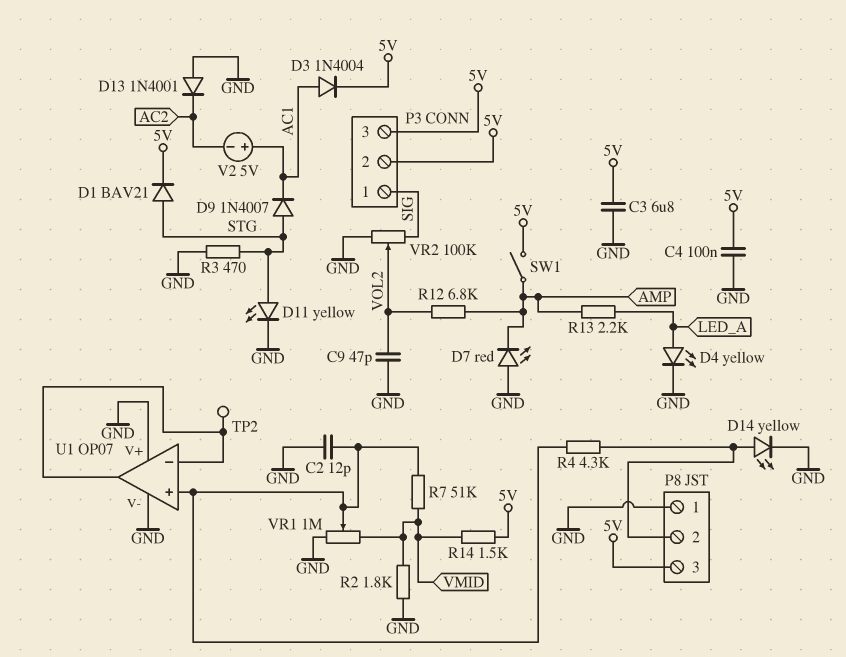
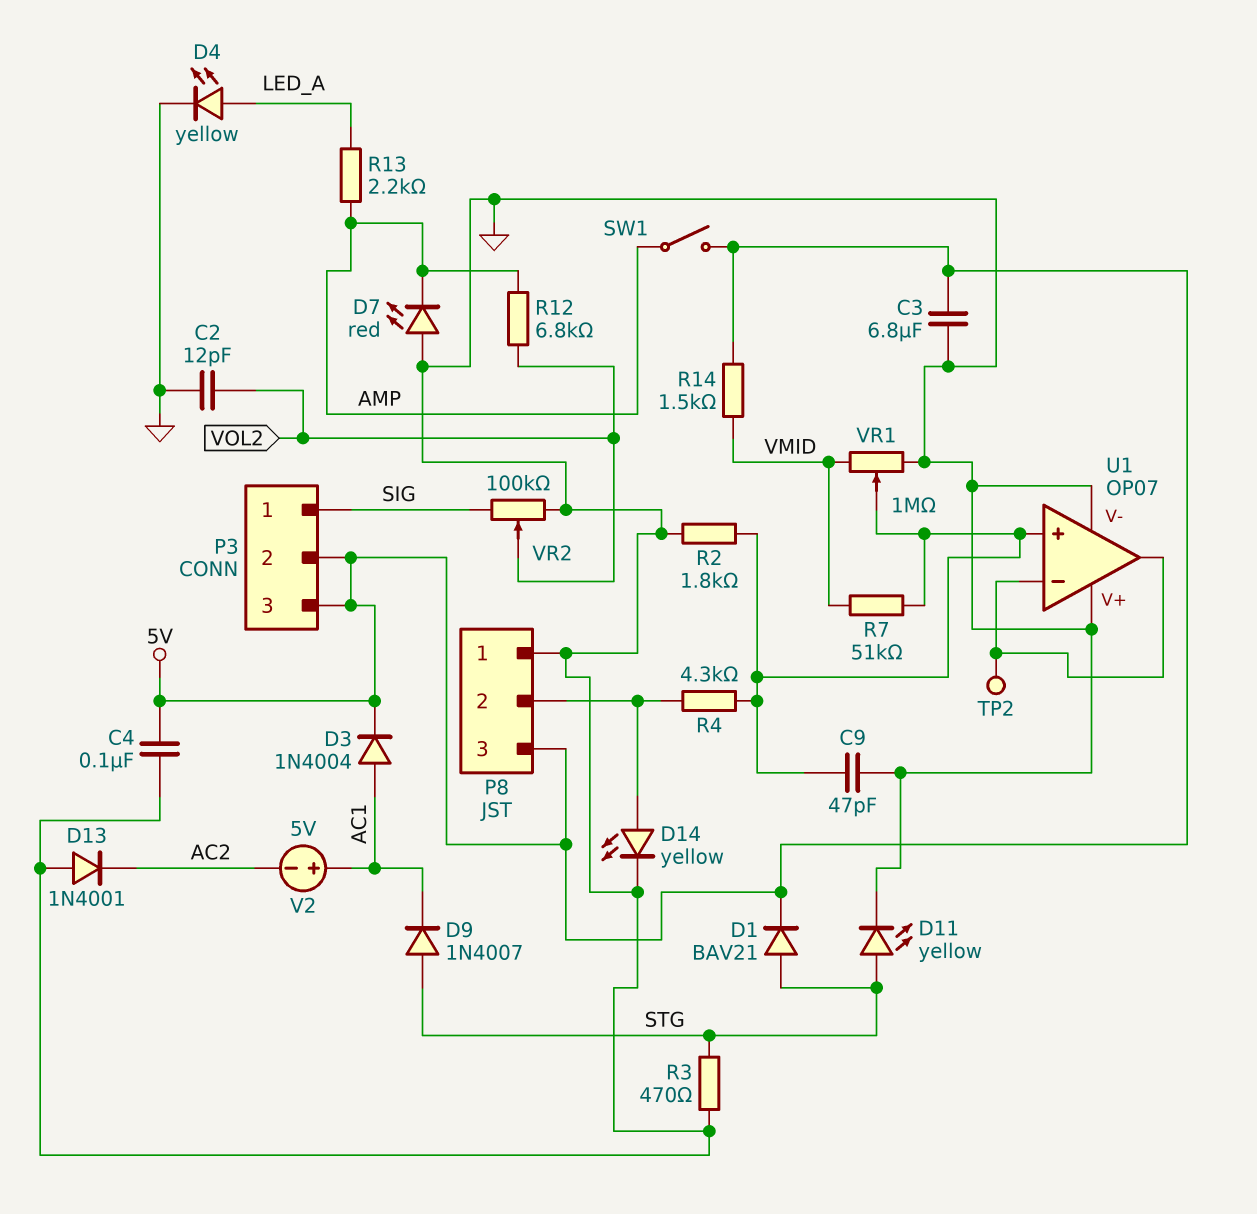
C2: 12pF (GND, U1/in+) -> 12pF (GND, VOL2)
C9: 47pF (GND, VOL2) -> 47pF (GND, U1/in+)
R2: 1.8k (GND, VMID) -> 1.8k (GND, U1/in+)

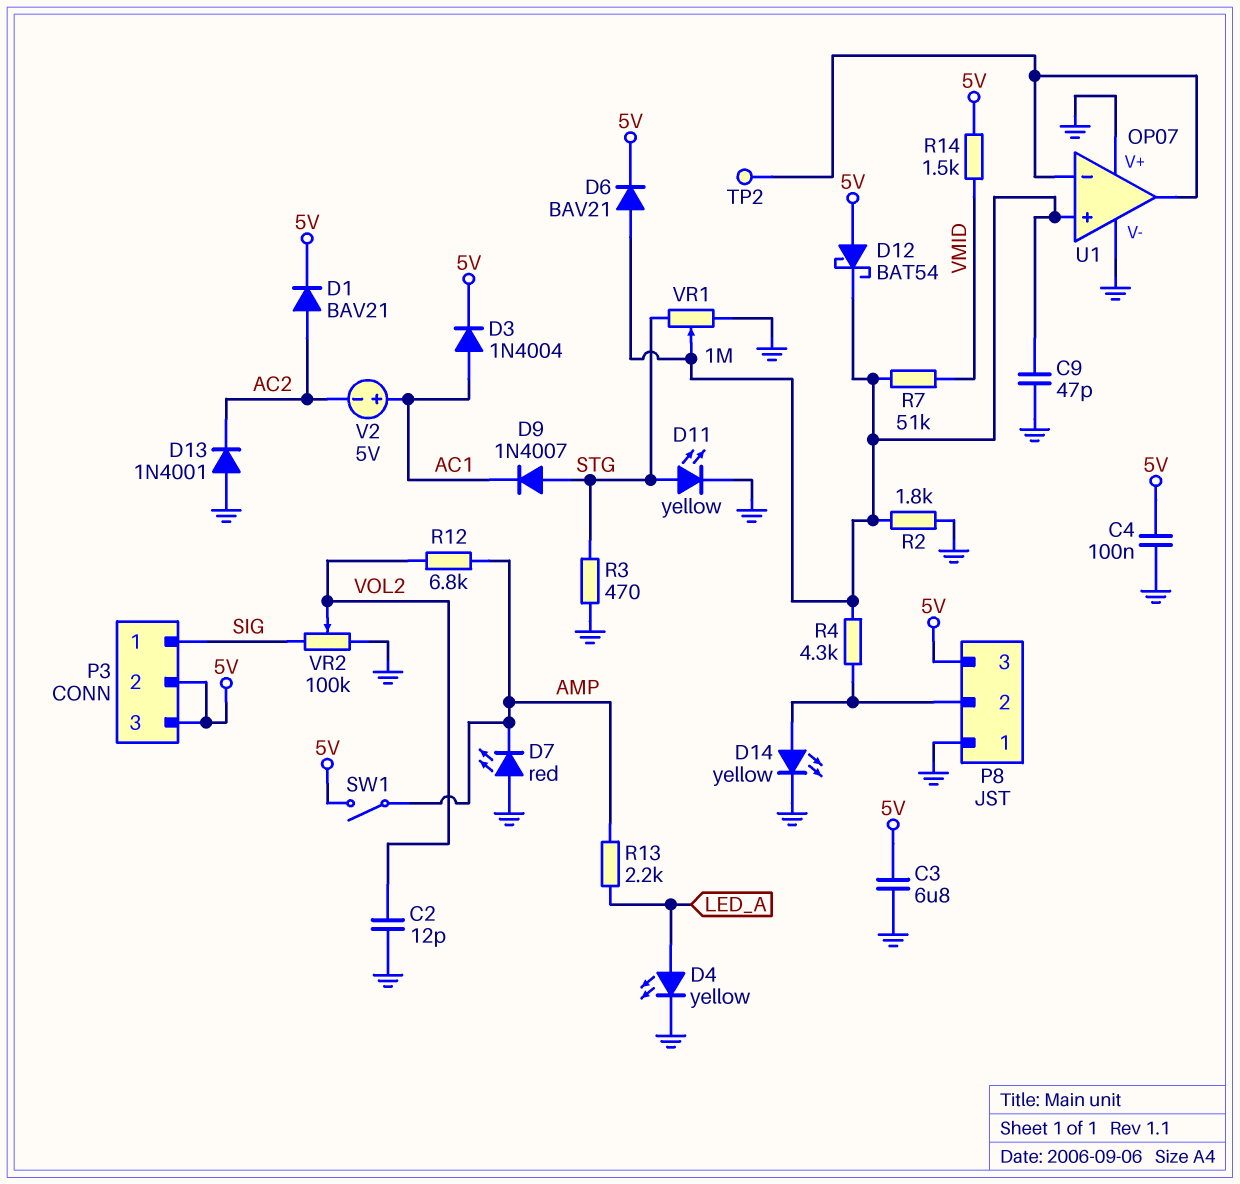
D1: diode BAV21 (A STG, K 5V) -> diode BAV21 (A AC2, K 5V)
D6: none -> diode BAV21 (A U1/in+, K 5V)
D12: none -> schottky BAT54 (A 5V, K U1/in+)
VR1: 1M (GND, VMID, wiper U1/in+) -> 1M (GND, STG, wiper U1/in+)

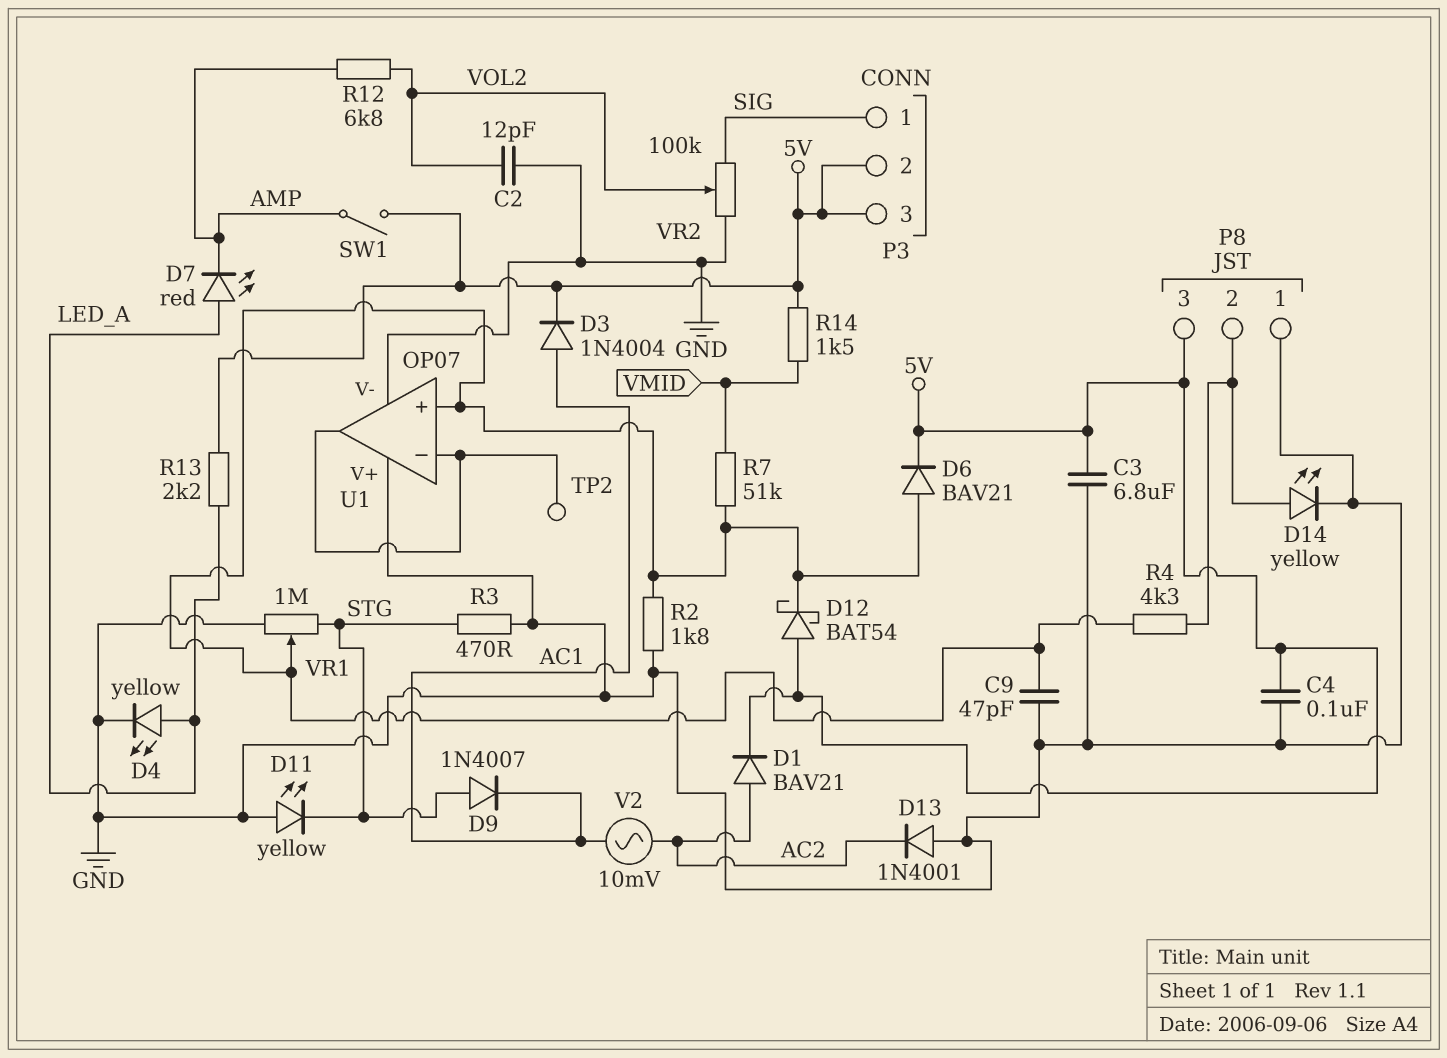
D7: LED red (A GND, K AMP) -> LED red (A LED_A, K AMP)
D11: LED yellow (A STG, K GND) -> LED yellow (A GND, K STG)
R13: 2.2k (AMP, LED_A) -> 2.2k (5V, LED_A)
V2: 5V (plus AC1, minus AC2) -> AC 10mV (AC1, AC2)

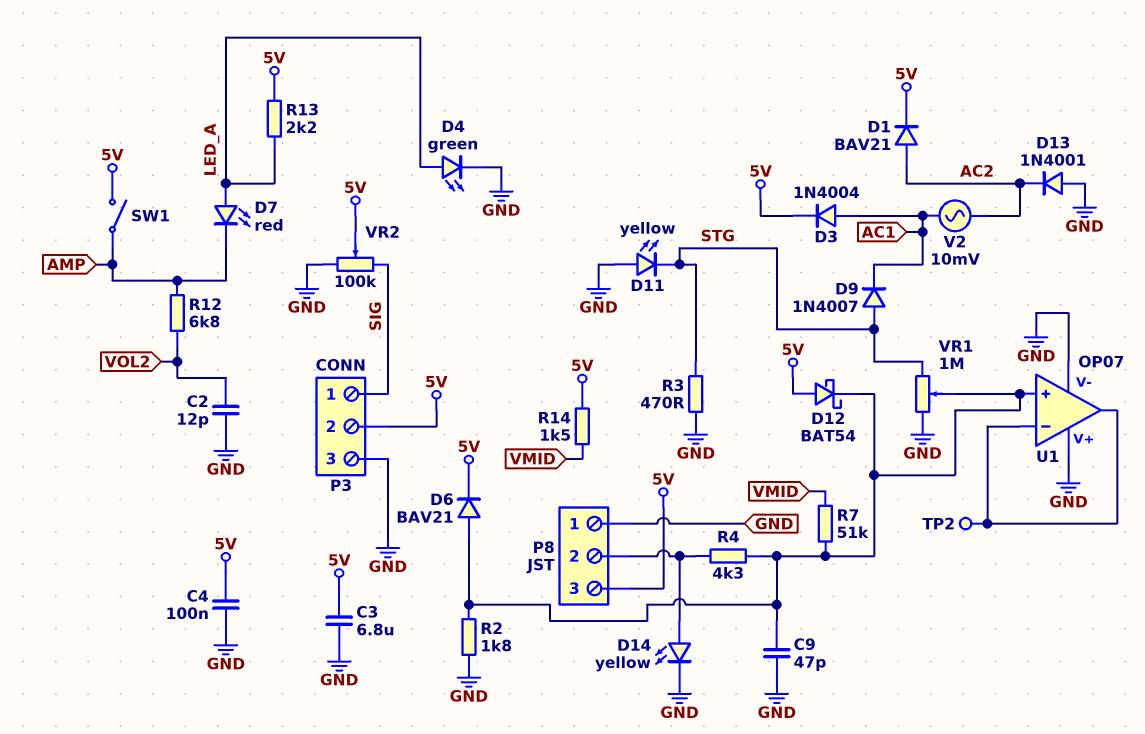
D4: LED yellow (A LED_A, K GND) -> LED green (A LED_A, K GND)
P3 pin 3: 5V -> GND
VR2: 100k (GND, SIG, wiper VOL2) -> 100k (GND, SIG, wiper 5V)

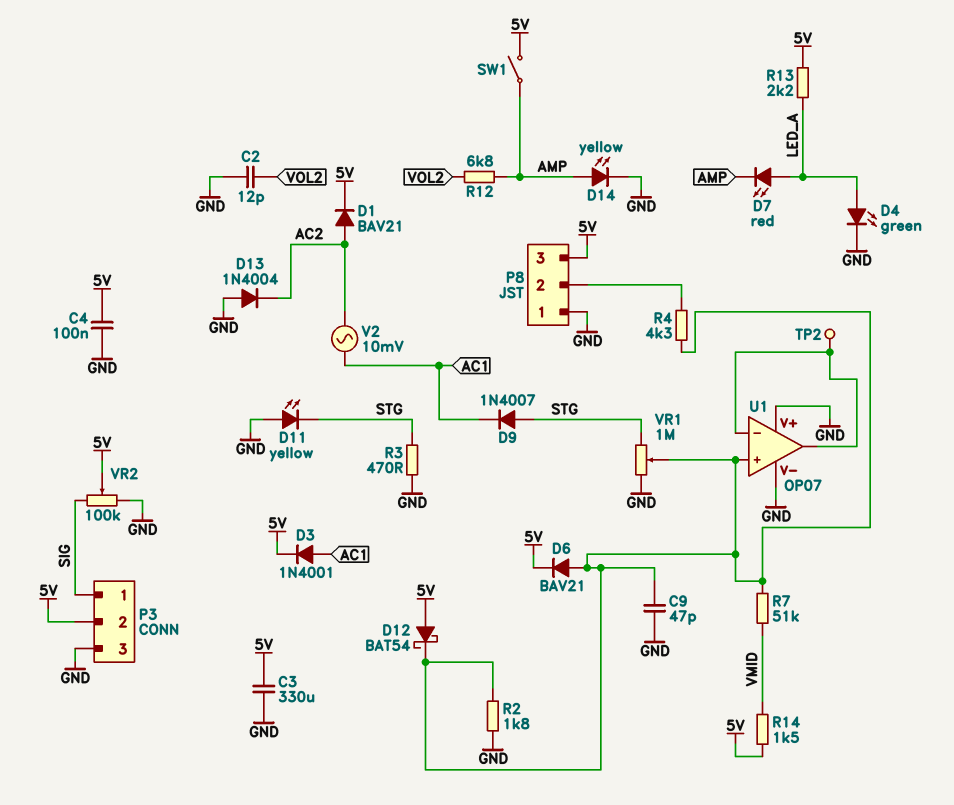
C3: 6.8uF (5V, GND) -> 330uF (5V, GND)
D3: diode 1N4004 (A AC1, K 5V) -> diode 1N4001 (A AC1, K 5V)
D13: diode 1N4001 (A GND, K AC2) -> diode 1N4004 (A GND, K AC2)
D14: LED yellow (A P8/2, K GND) -> LED yellow (A AMP, K GND)

